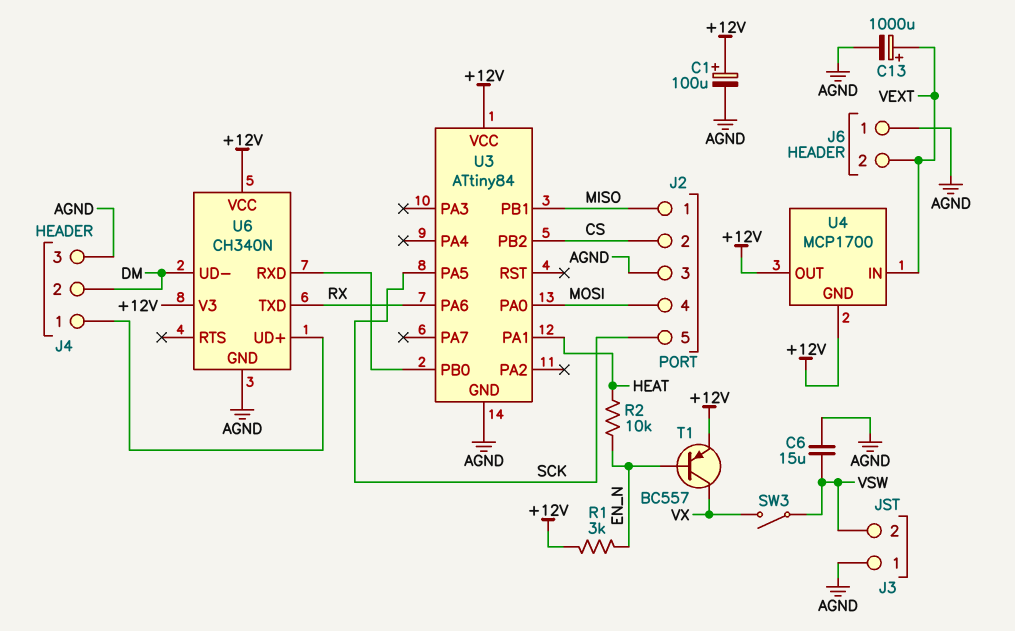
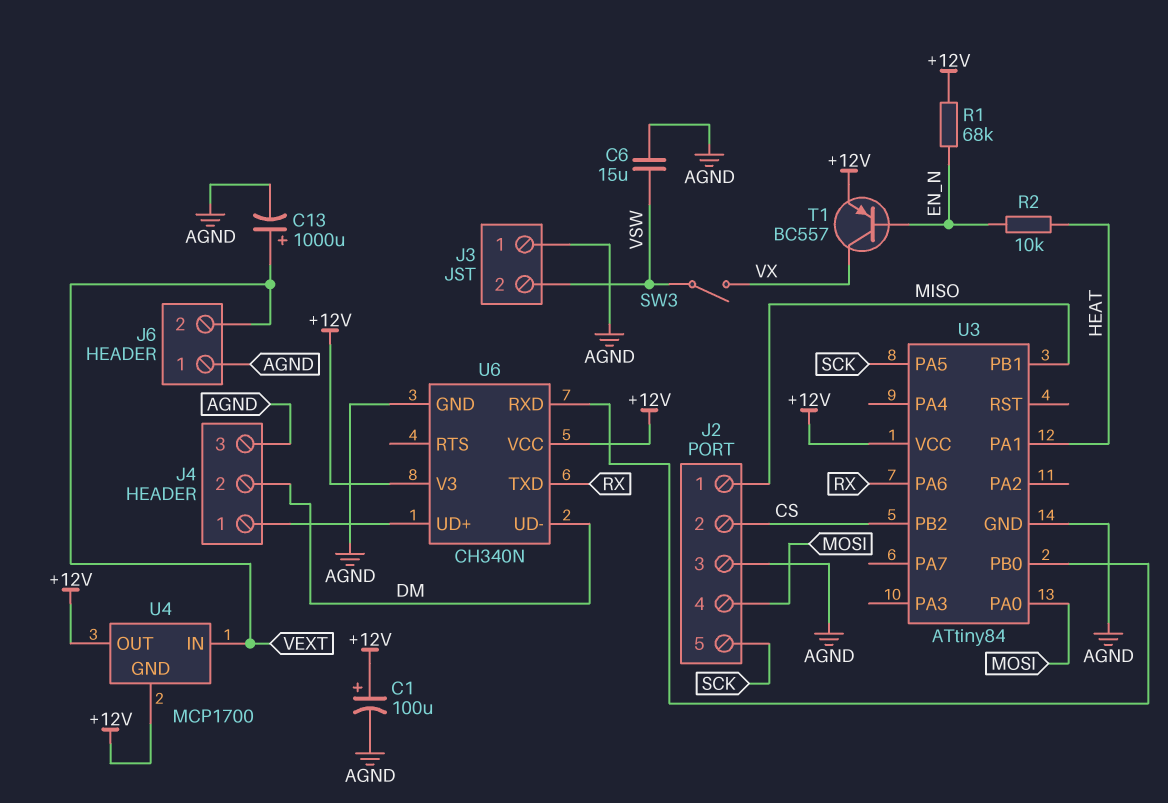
R1: 3k (+12V, EN_N) -> 68k (+12V, EN_N)

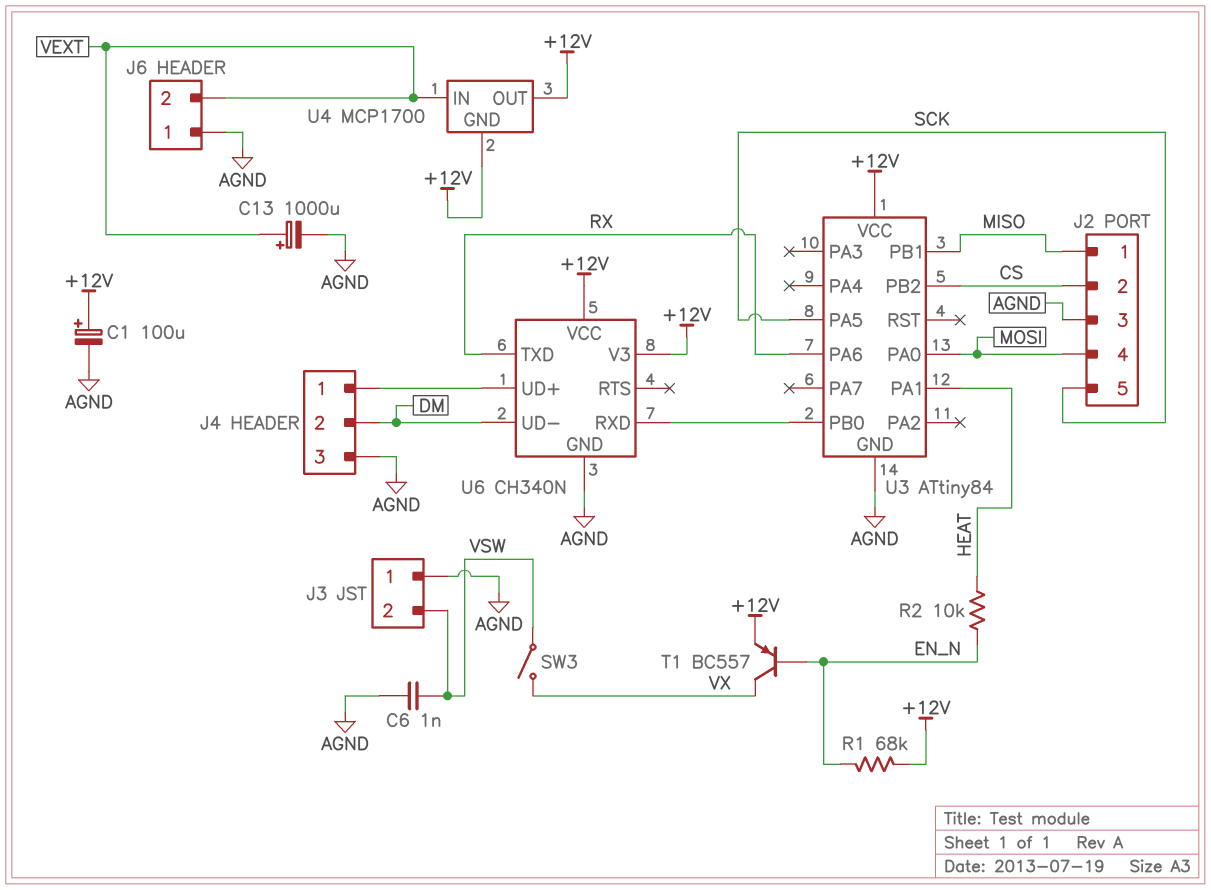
C6: 15uF (AGND, VSW) -> 1nF (AGND, VSW)

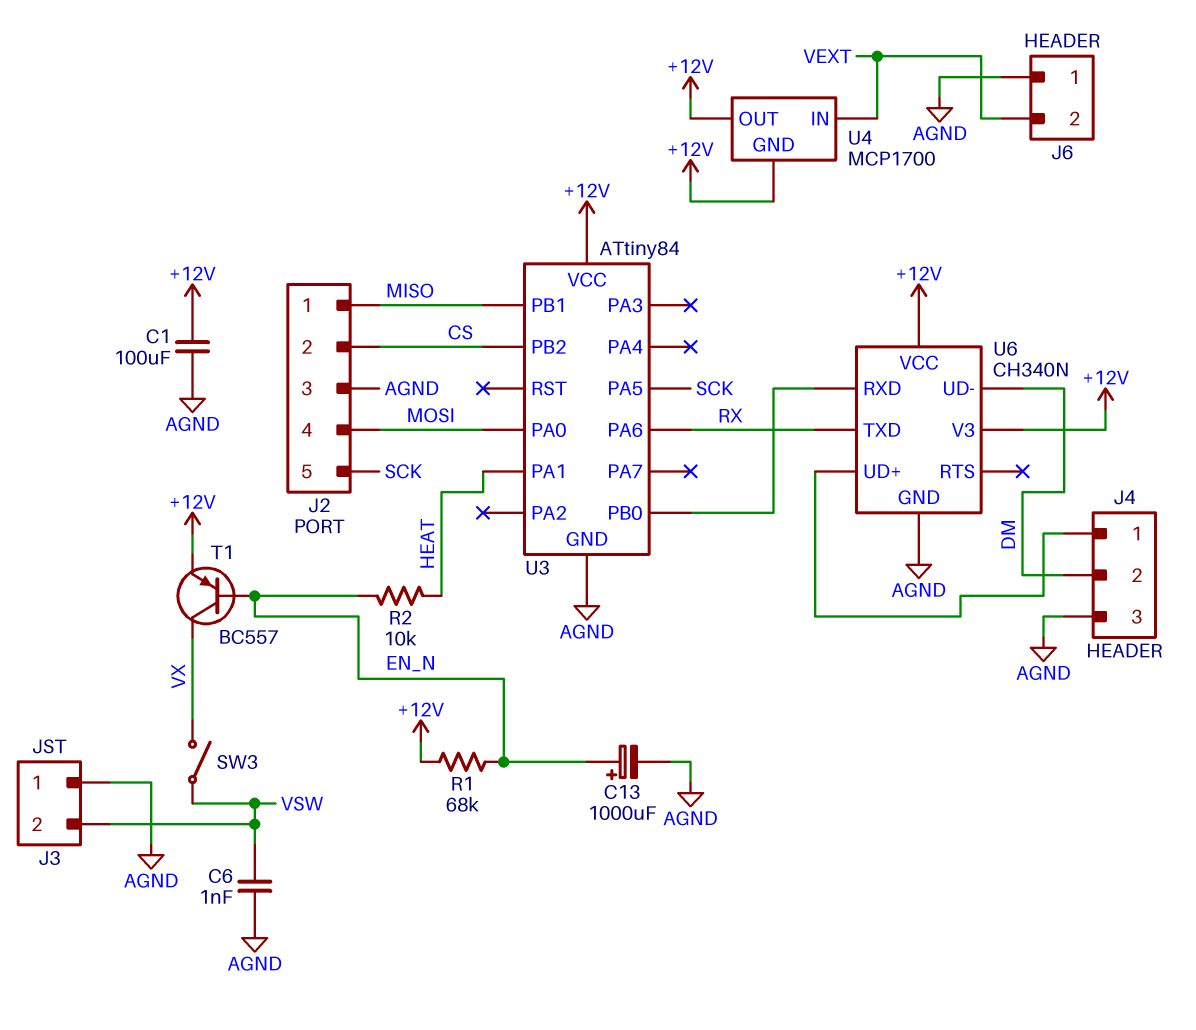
C1: 100uF (plus +12V, minus AGND) -> 100uF (+12V, AGND)
C13: 1000uF (plus VEXT, minus AGND) -> 1000uF (plus EN_N, minus AGND)

